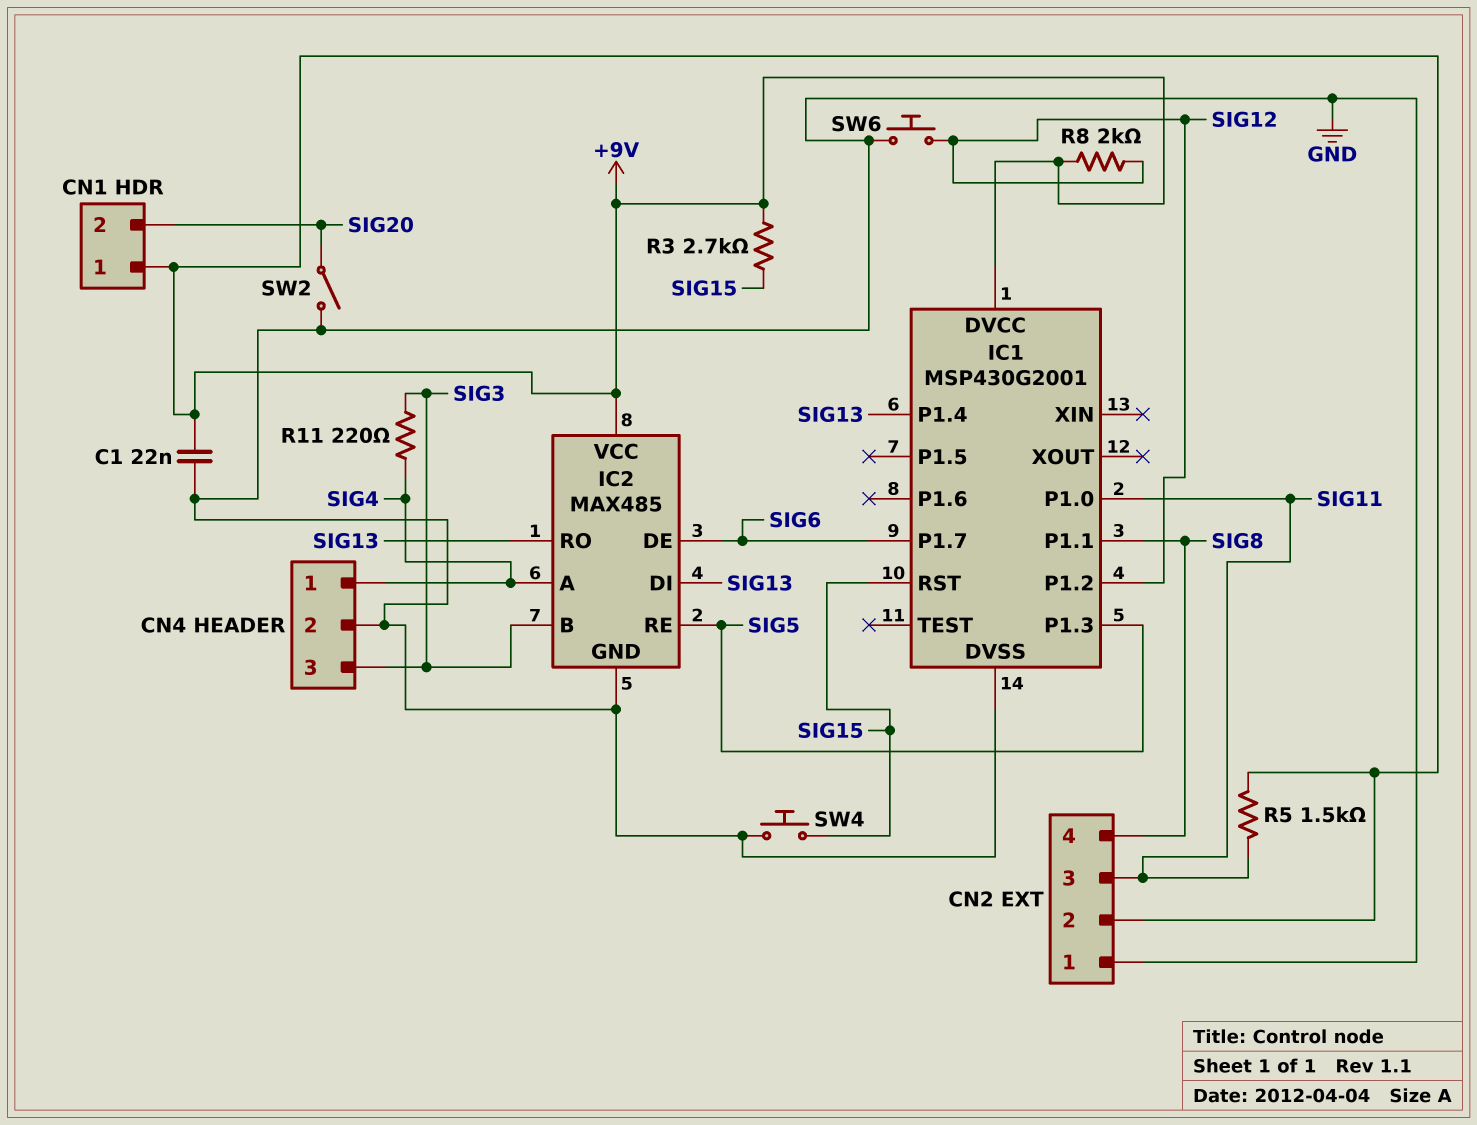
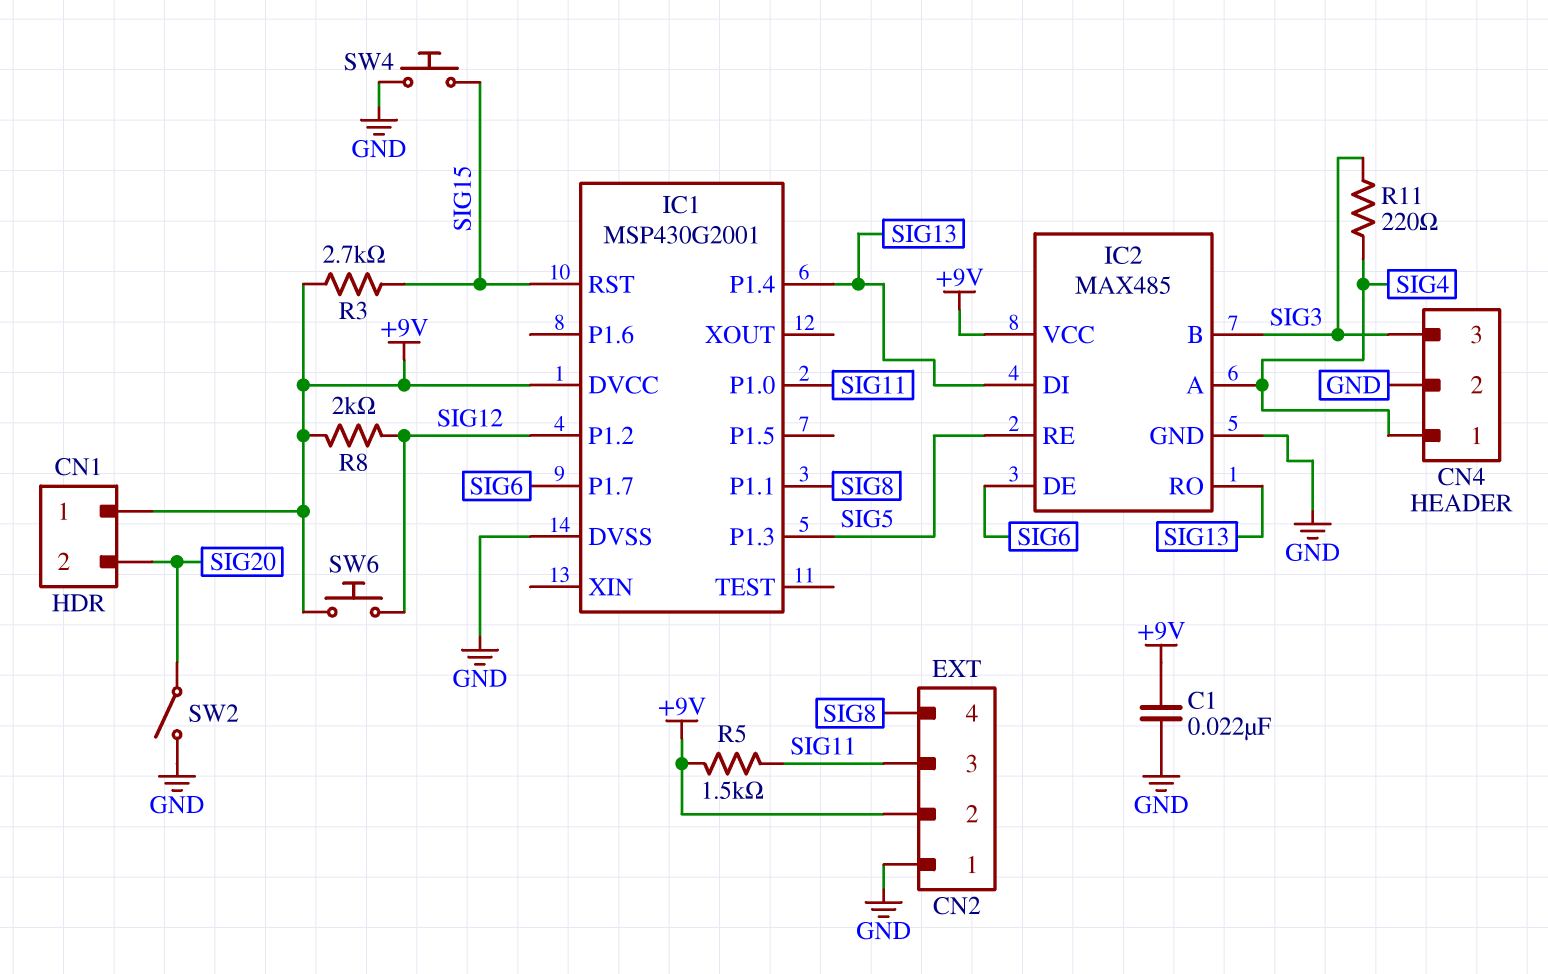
SW6: button (GND, SIG12) -> button (+9V, SIG12)

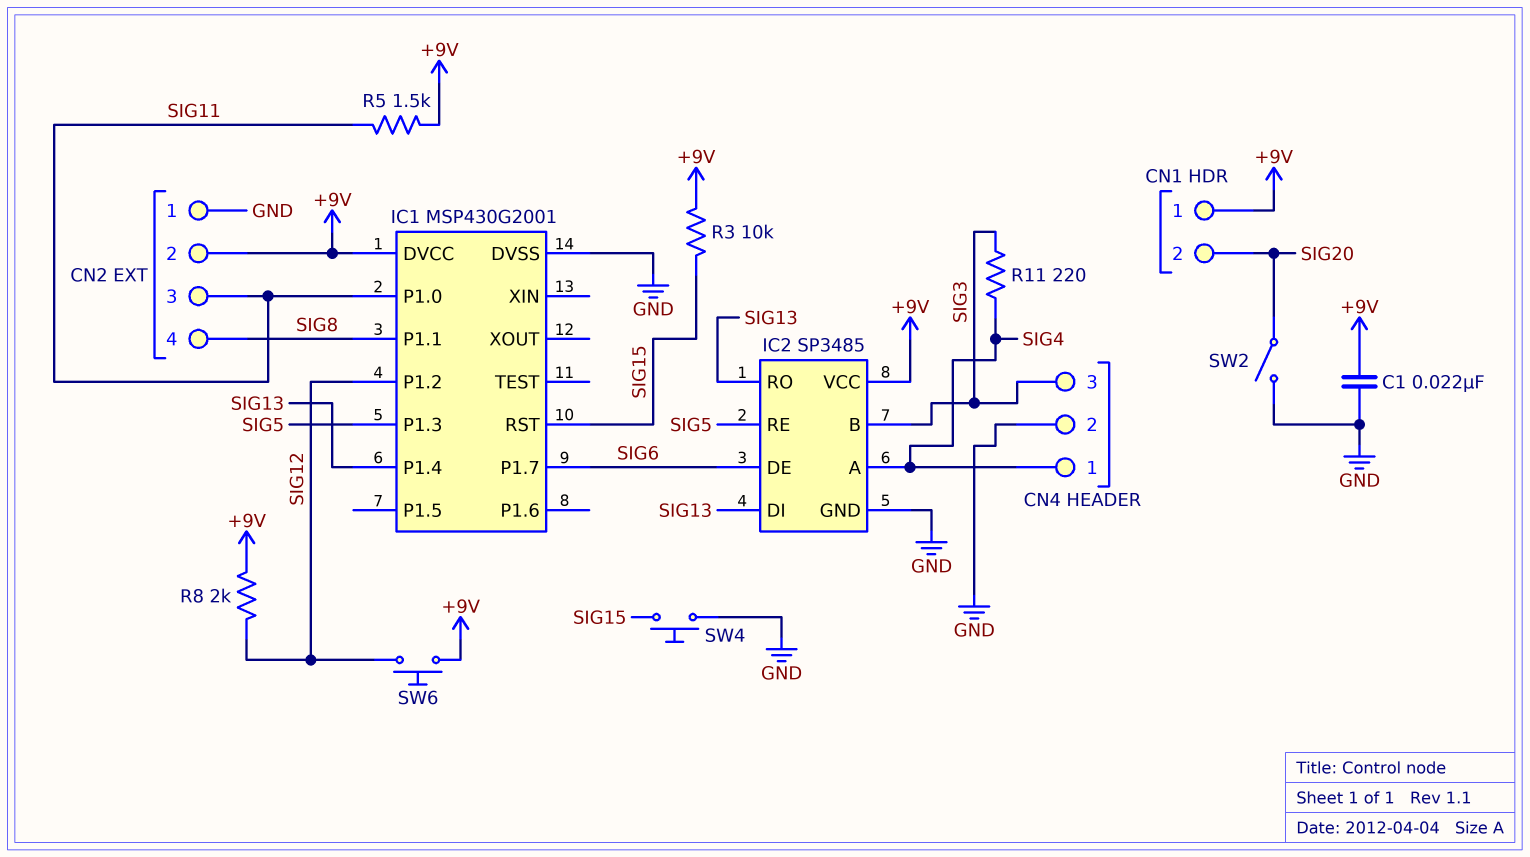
IC2: MAX485 -> SP3485
R3: 2.7k (+9V, SIG15) -> 10k (+9V, SIG15)

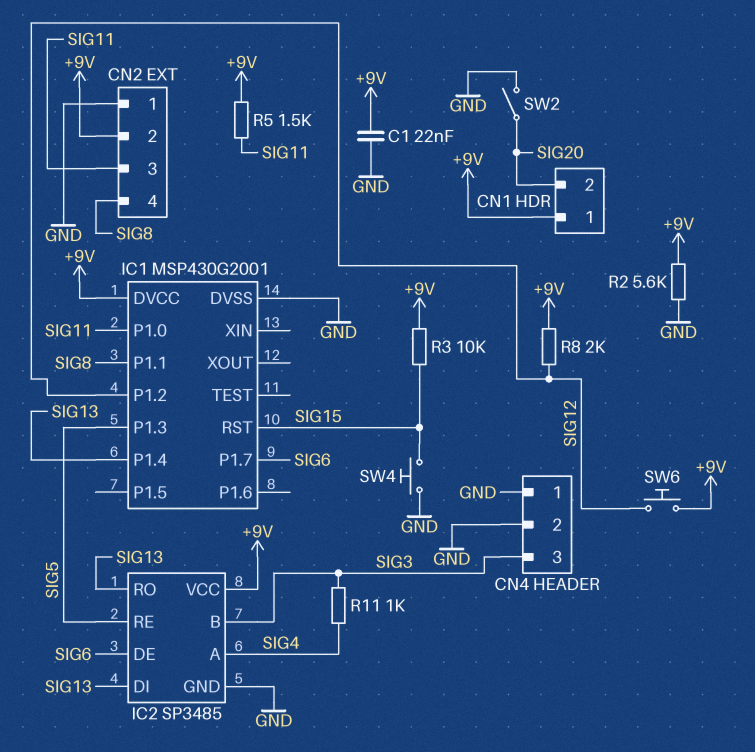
CN4 pin 1: SIG4 -> GND
R2: none -> 5.6k (+9V, GND)
R11: 220 (SIG3, SIG4) -> 1k (SIG3, SIG4)

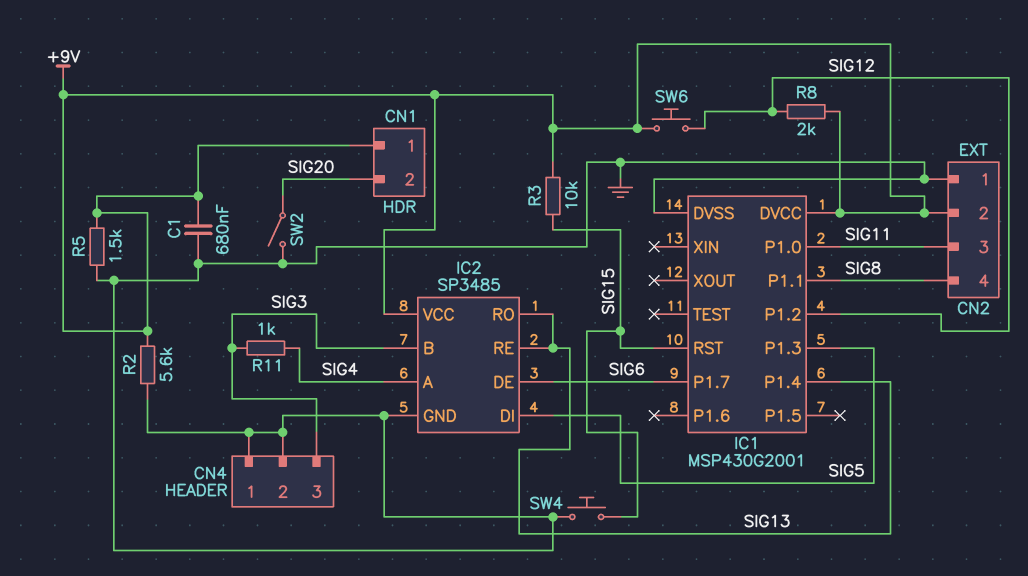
C1: 22nF (+9V, GND) -> 680nF (+9V, GND)
IC2 pin DI: SIG13 -> SIG5
IC2 pin RE: SIG5 -> SIG13
R5: 1.5k (+9V, SIG11) -> 1.5k (+9V, GND)

